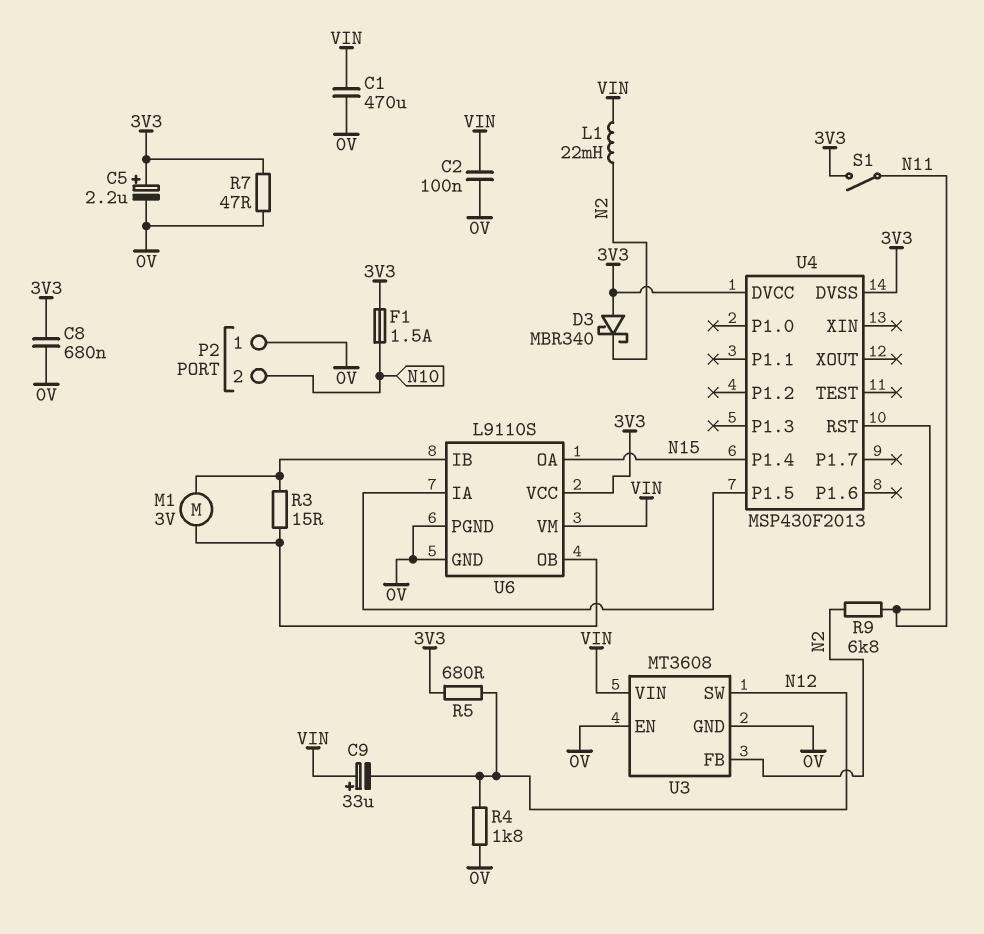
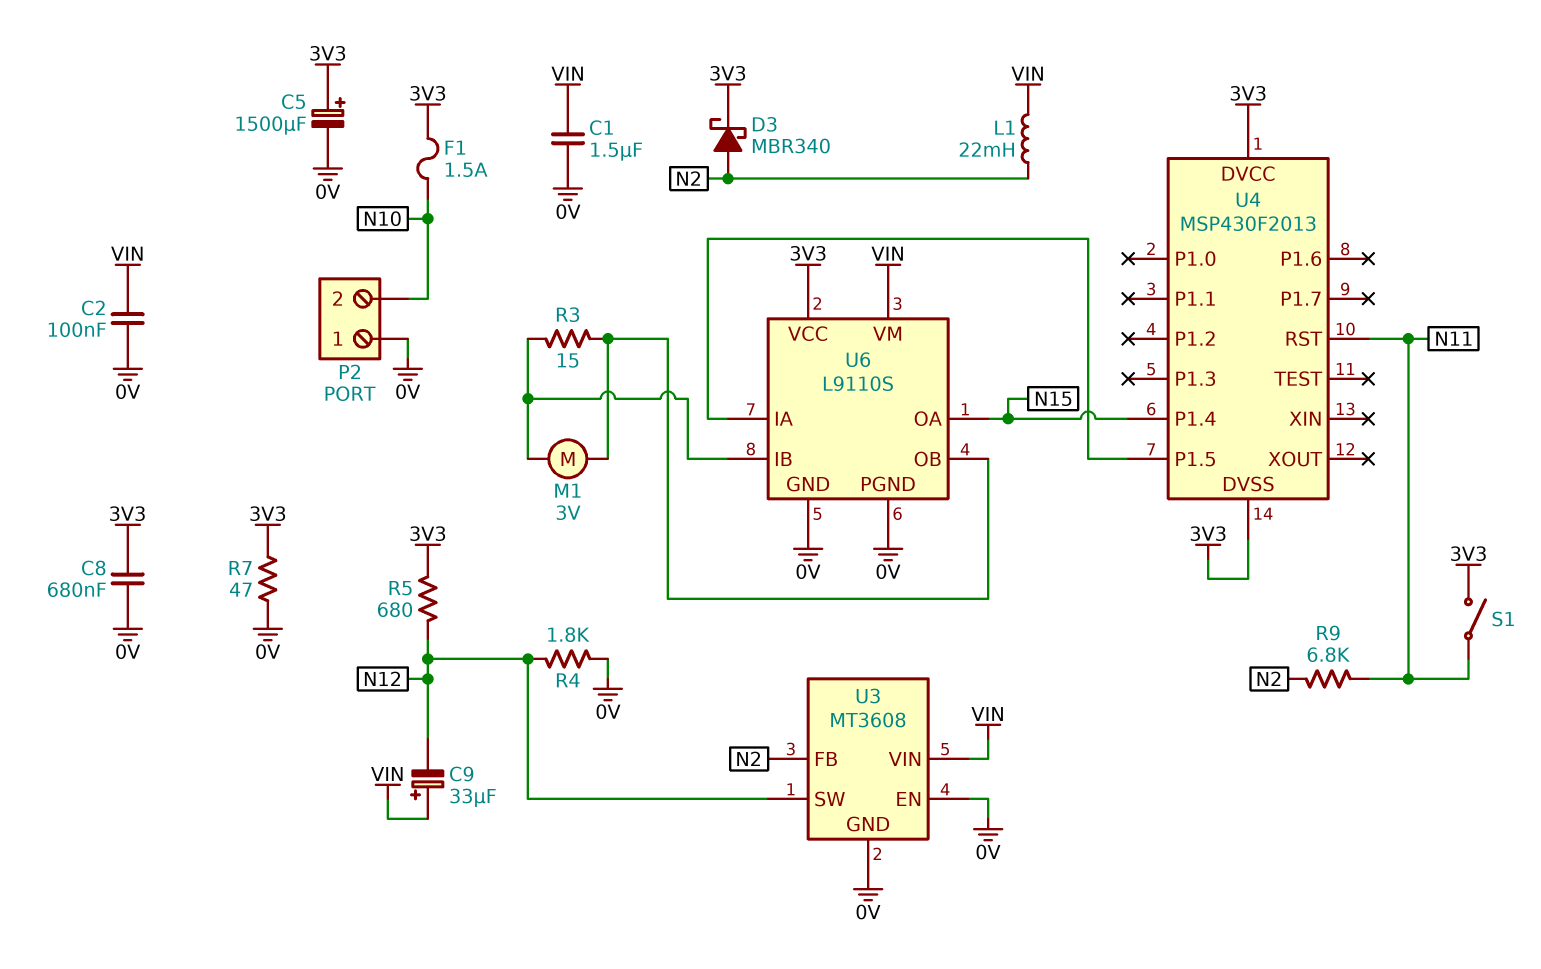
C1: 470uF (0V, VIN) -> 1.5uF (0V, VIN)
C5: 2.2uF (plus 3V3, minus 0V) -> 1500uF (plus 3V3, minus 0V)
D3: schottky MBR340 (A 3V3, K N2) -> schottky MBR340 (A N2, K 3V3)

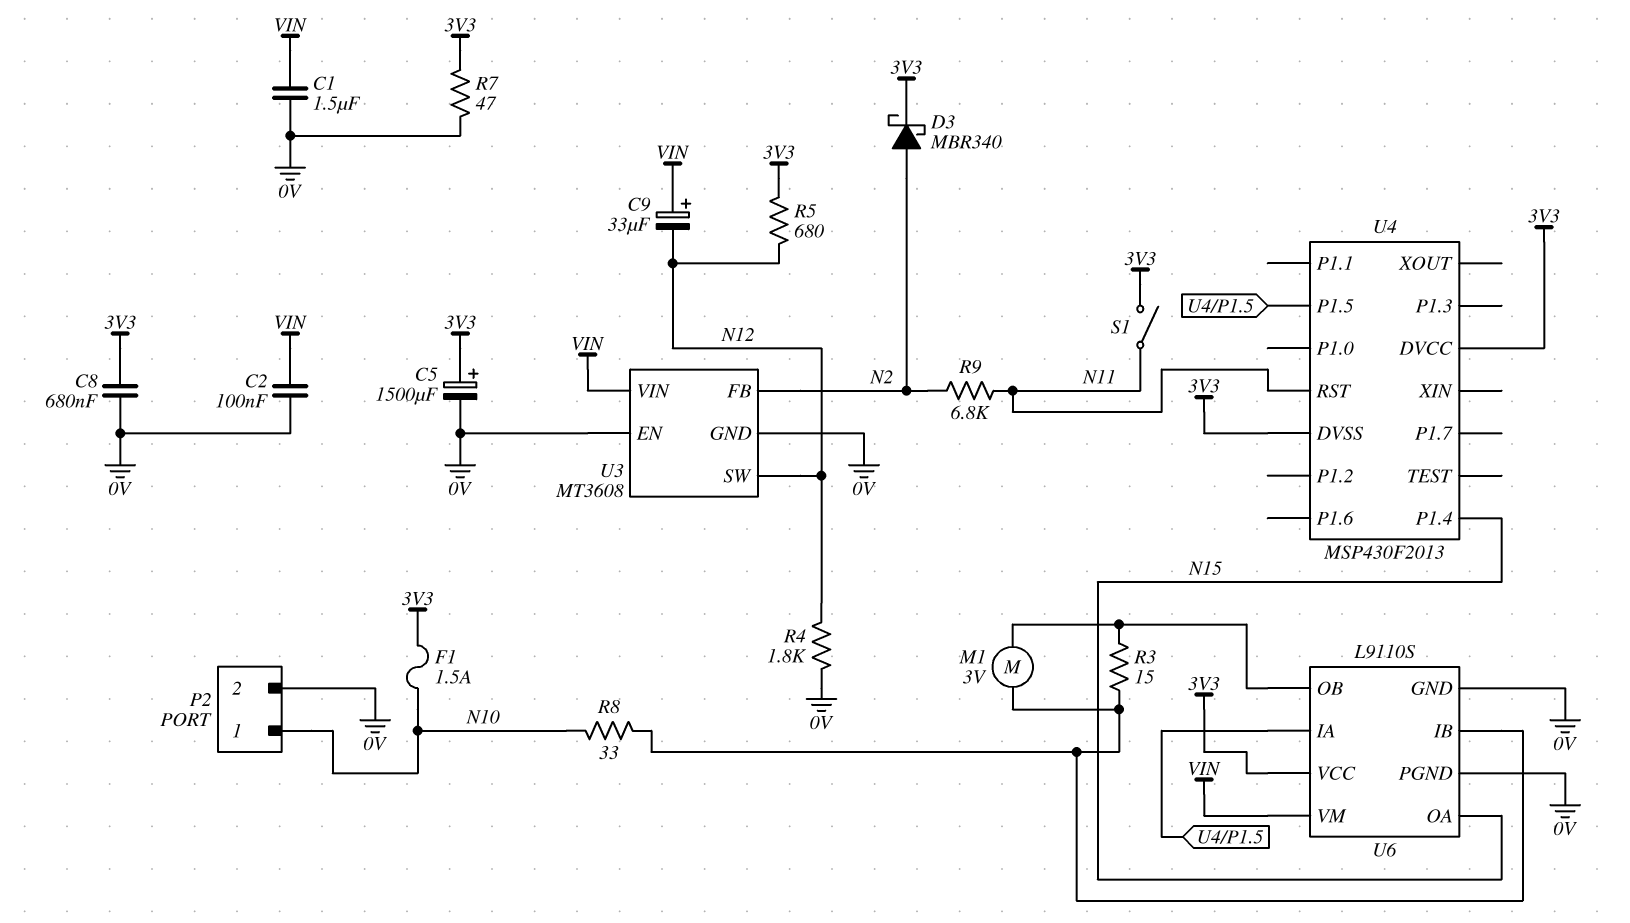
L1: 22mH (N2, VIN) -> none
P2 pin 1: 0V -> N10
P2 pin 2: N10 -> 0V
R8: none -> 33 (N10, U6/IB)

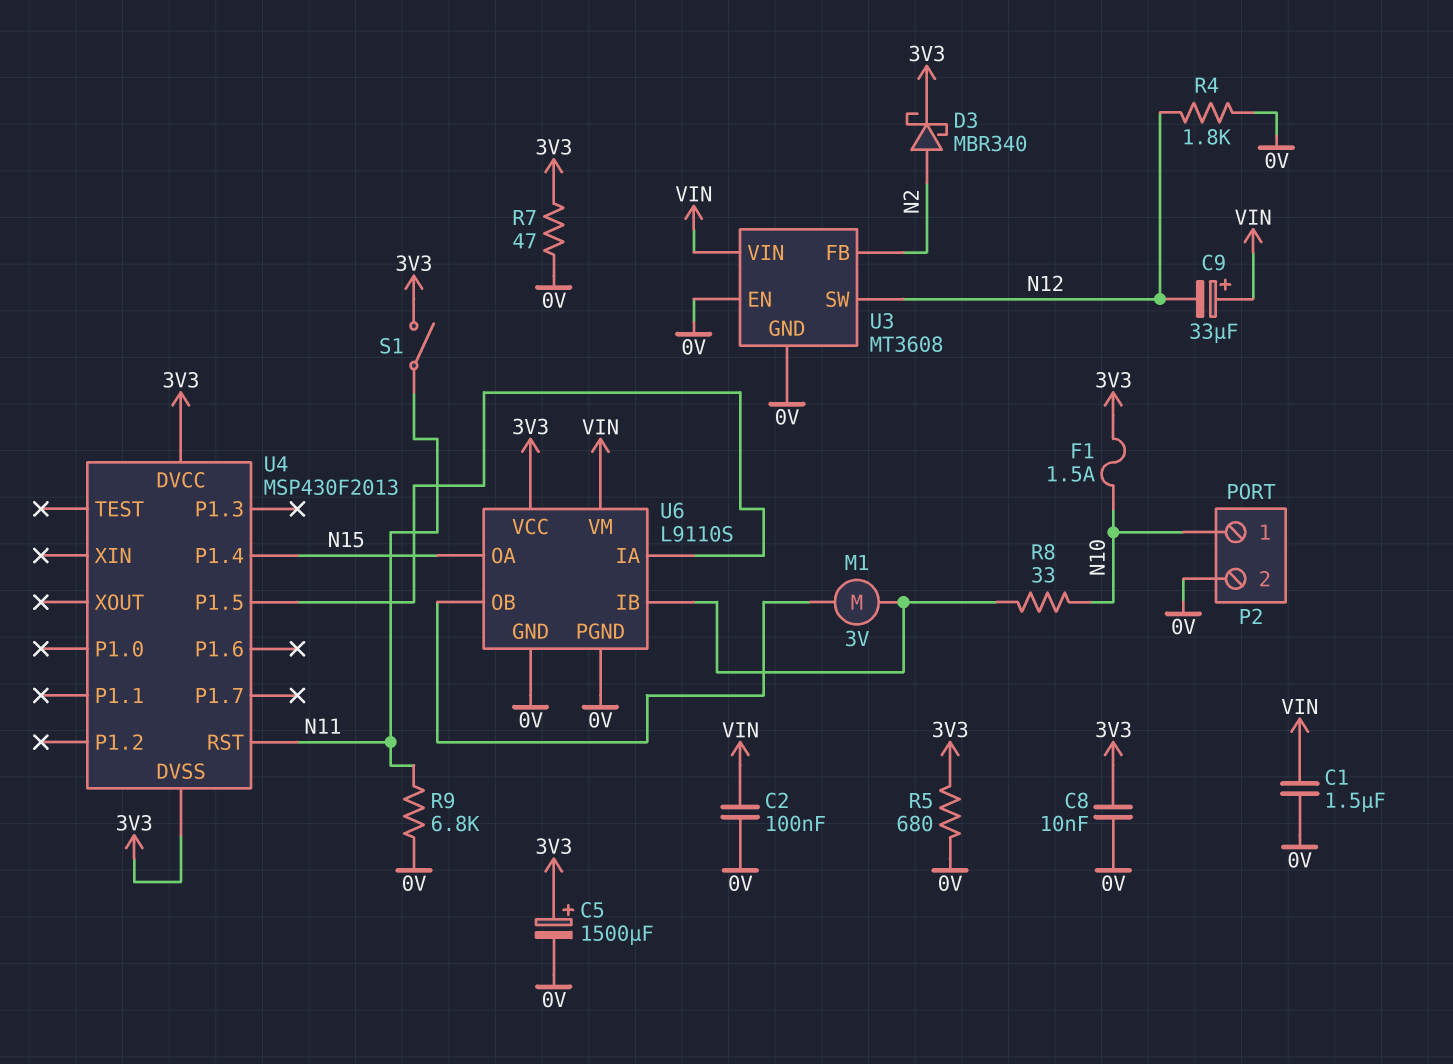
C8: 680nF (0V, 3V3) -> 10nF (0V, 3V3)
R3: 15 (U6/IB, U6/OB) -> none
R5: 680 (3V3, N12) -> 680 (0V, 3V3)
R9: 6.8k (N2, N11) -> 6.8k (0V, N11)

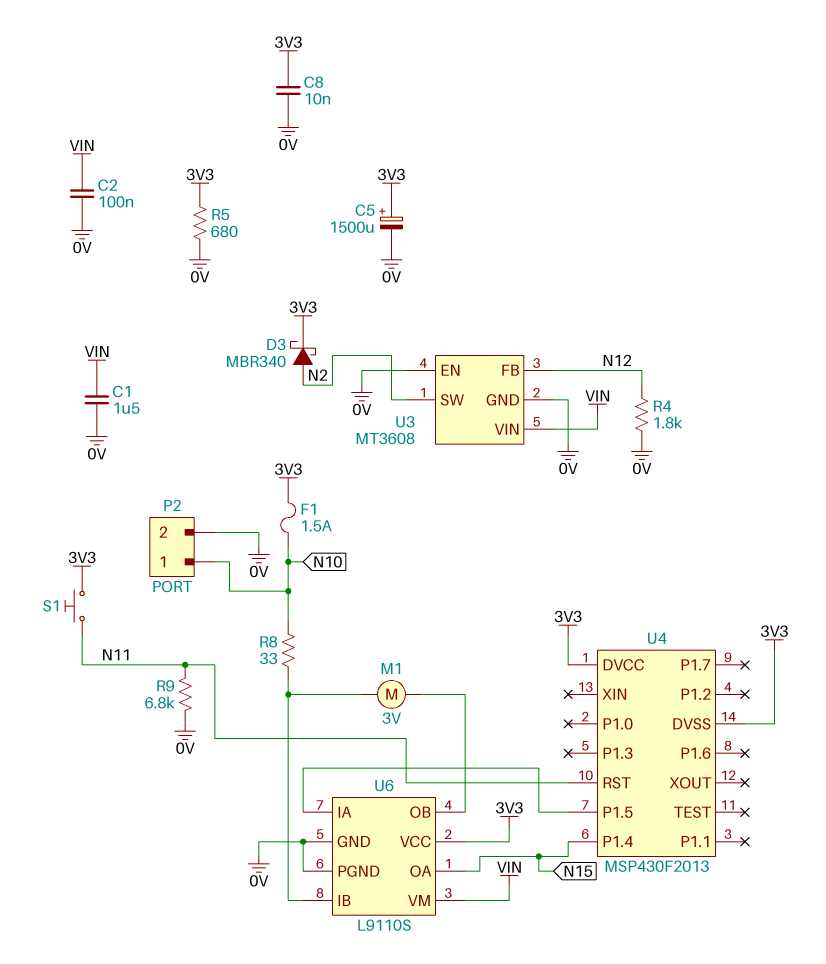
C9: 33uF (plus VIN, minus N12) -> none
R7: 47 (0V, 3V3) -> none
S1: switch (3V3, N11) -> button (3V3, N11)
U3 pin FB: N2 -> N12
U3 pin SW: N12 -> N2

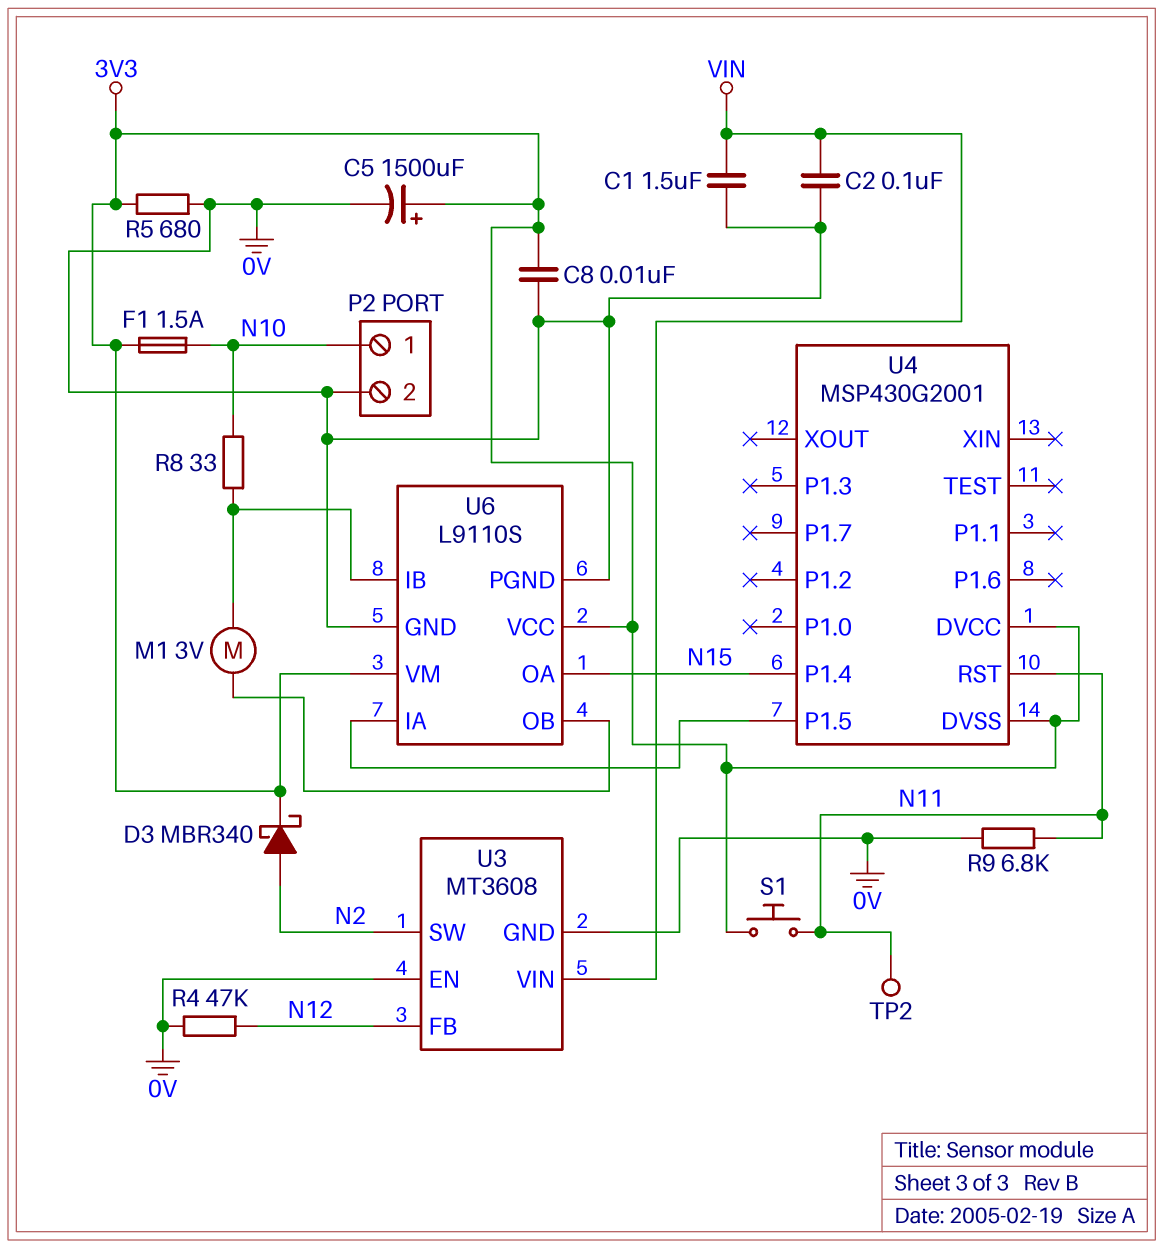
R4: 1.8k (0V, N12) -> 47k (0V, N12)
TP2: none -> test point (N11)
U4: MSP430F2013 -> MSP430G2001
U6 pin VM: VIN -> 3V3

